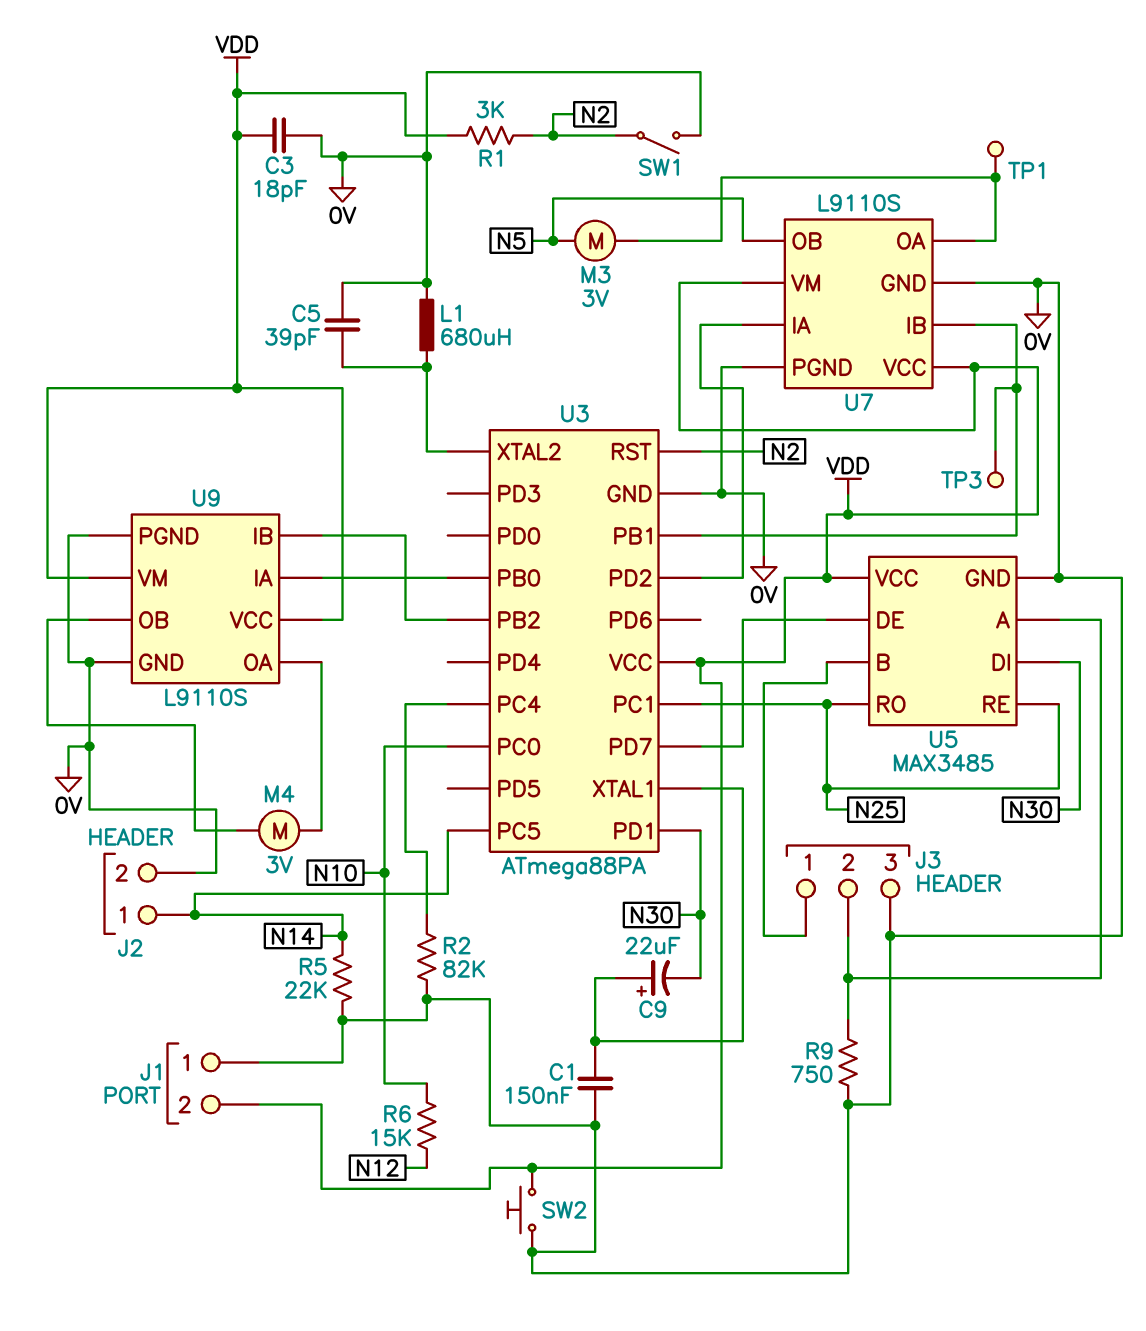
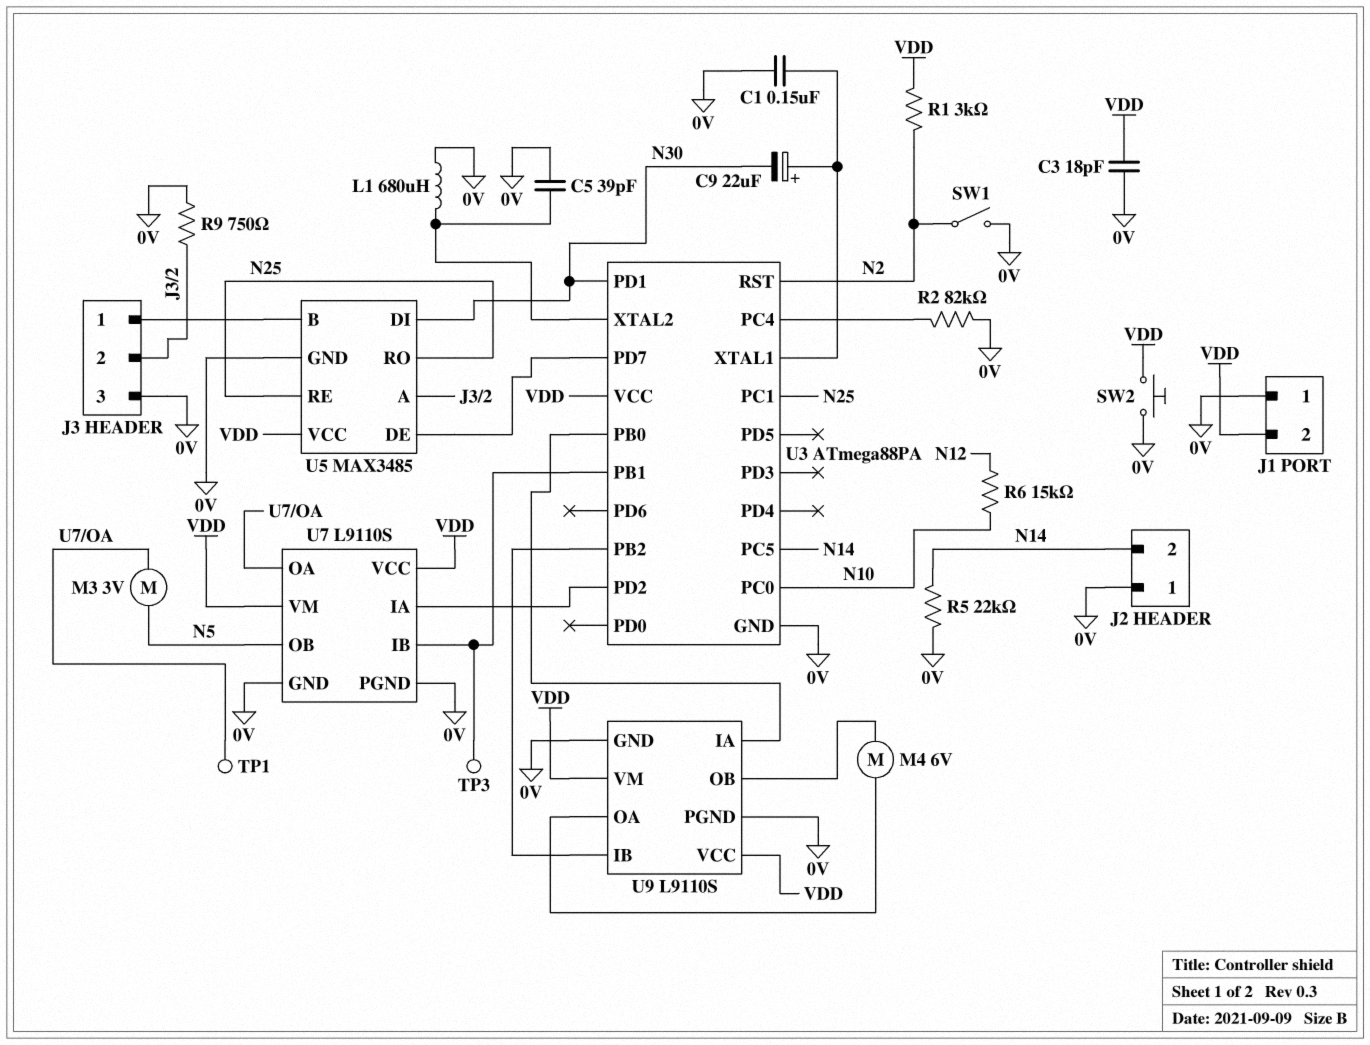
J2 pin 1: N14 -> 0V
J2 pin 2: 0V -> N14
M4: motor 3V (U9/OA, U9/OB) -> motor 6V (U9/OA, U9/OB)

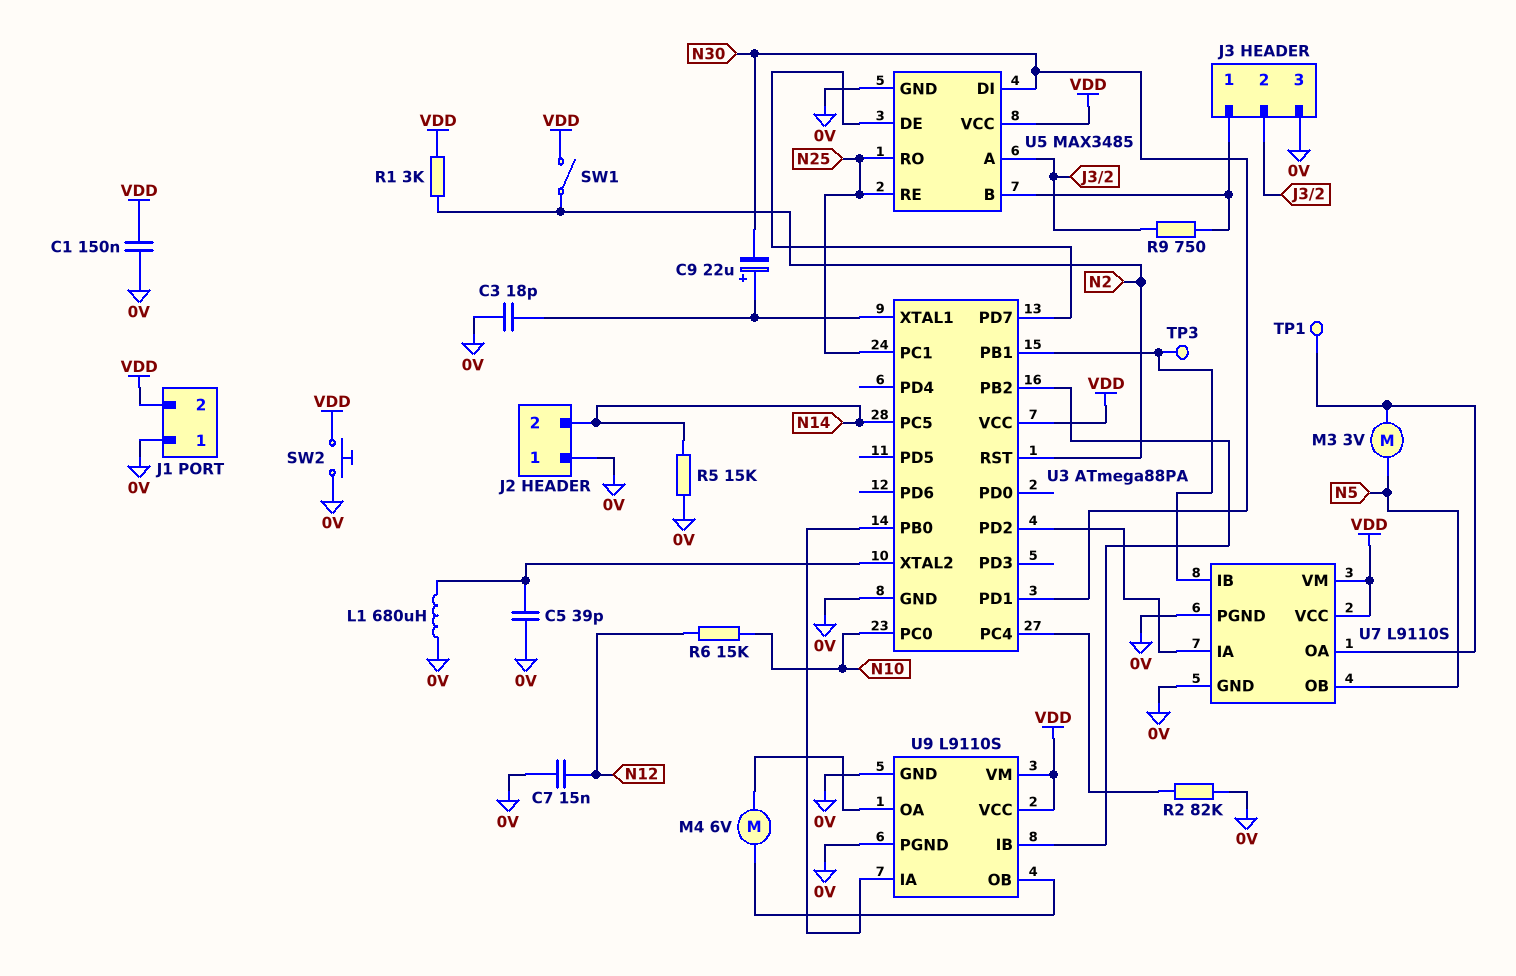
C1: 150nF (0V, U3/XTAL1) -> 150nF (0V, VDD)
C3: 18pF (0V, VDD) -> 18pF (0V, U3/XTAL1)
C7: none -> 15nF (0V, N12)
R5: 22k (0V, N14) -> 15k (0V, N14)
R9: 750 (0V, J3/2) -> 750 (J3/1, J3/2)
SW1: switch (0V, N2) -> switch (N2, VDD)

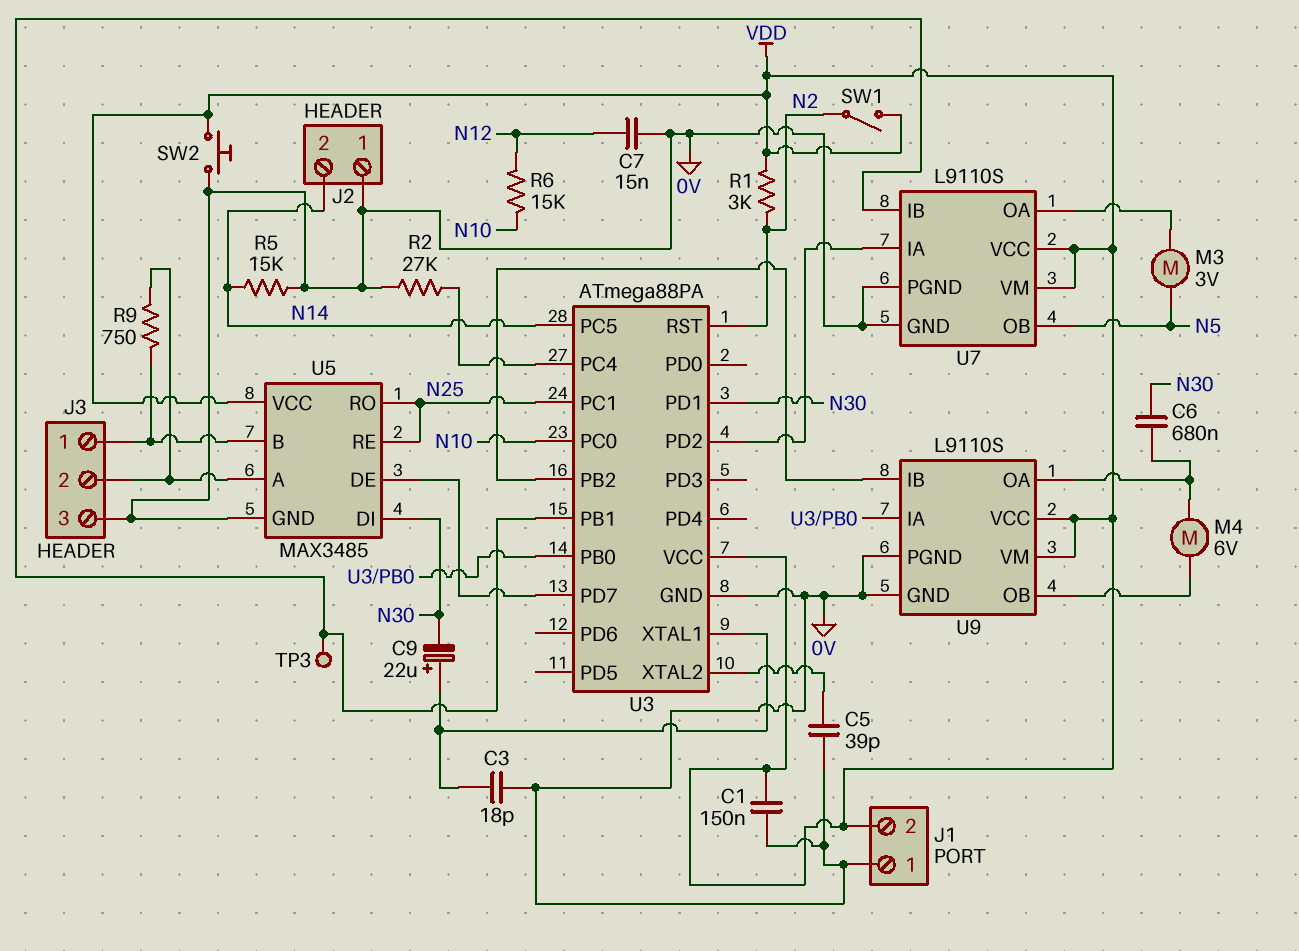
C6: none -> 680nF (N30, U9/OA)
L1: 680uH (0V, U3/XTAL2) -> none
R2: 82k (0V, U3/PC4) -> 27k (0V, U3/PC4)
TP1: test point (U7/OA) -> none

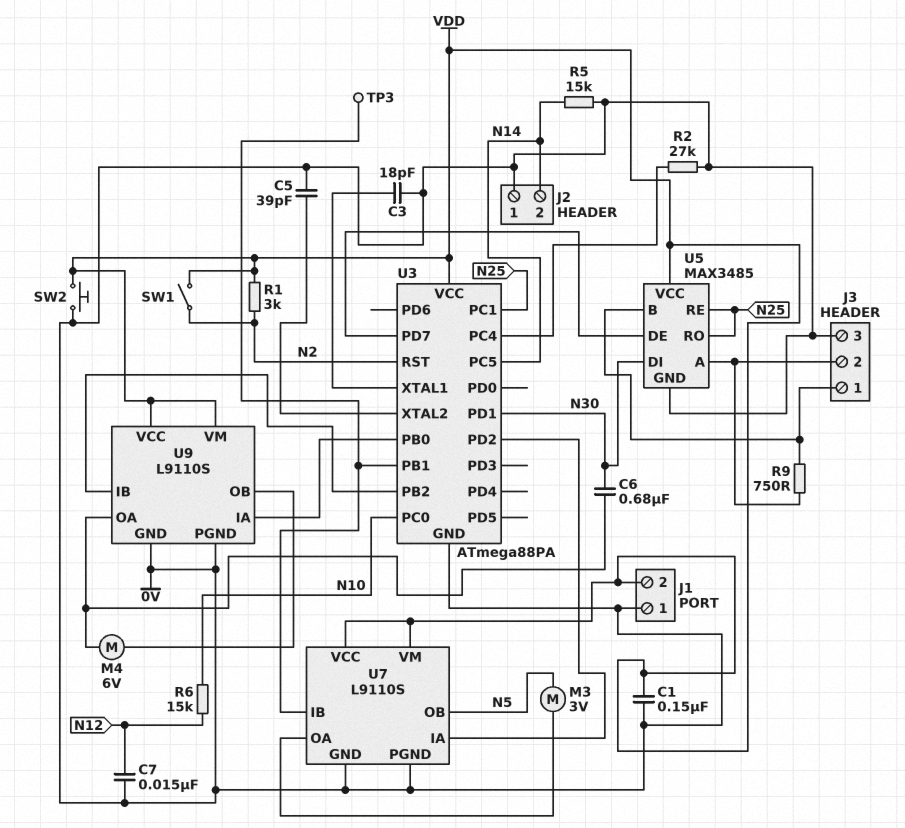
C9: 22uF (plus U3/XTAL1, minus N30) -> none

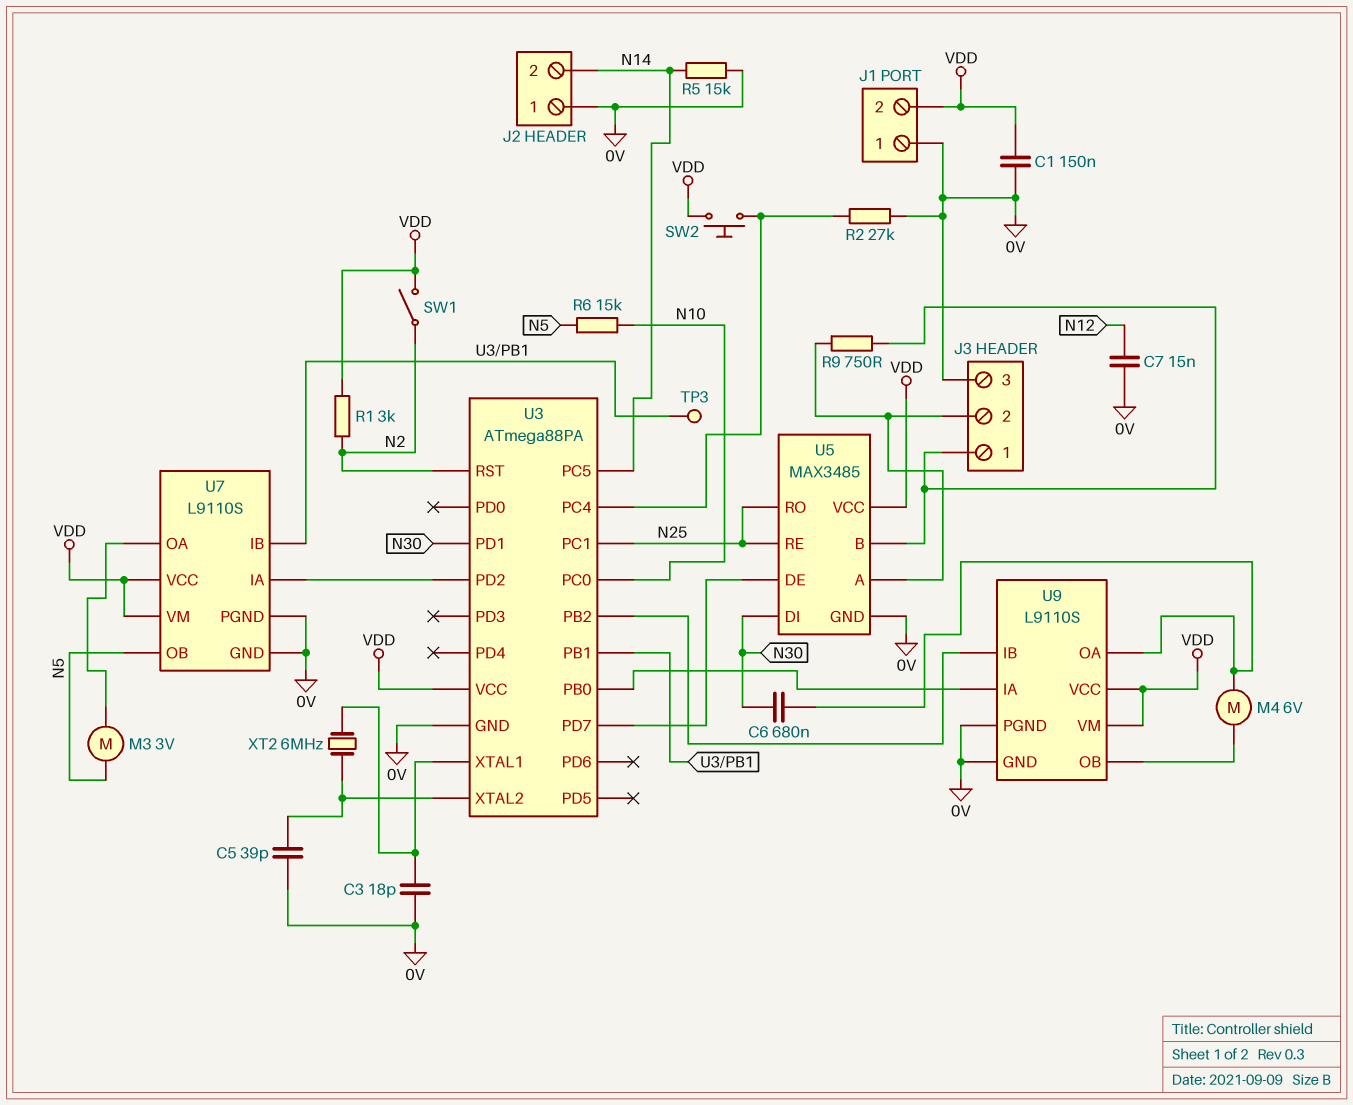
R6: 15k (N10, N12) -> 15k (N5, N10)
SW2: button (0V, VDD) -> button (U3/PC4, VDD)
XT2: none -> 6MHz (U3/XTAL1, U3/XTAL2)

